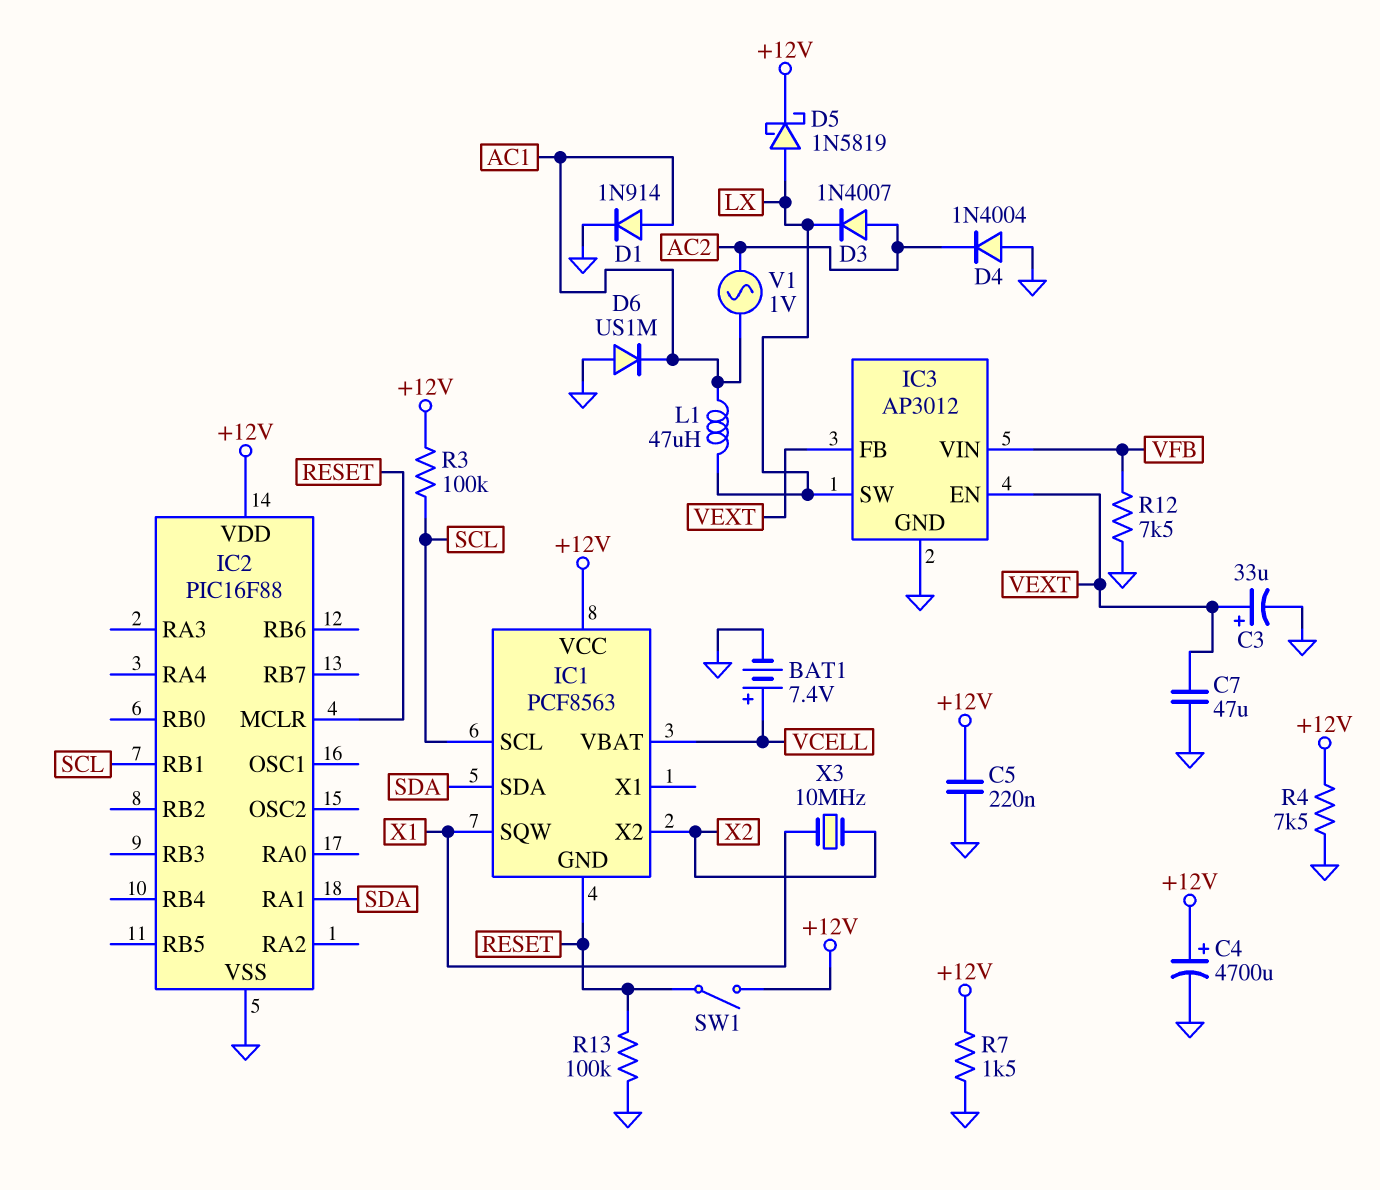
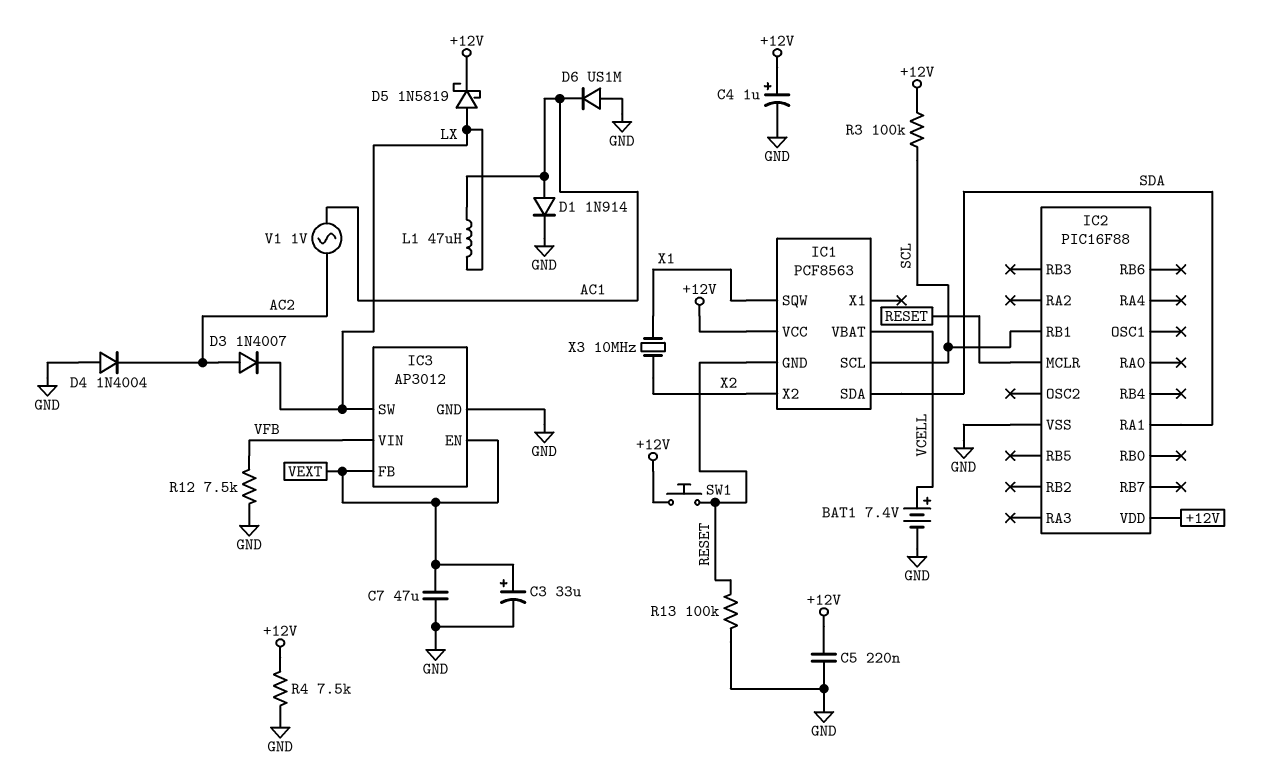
C4: 4700uF (plus +12V, minus GND) -> 1uF (plus +12V, minus GND)
R7: 1.5k (+12V, GND) -> none
SW1: switch (+12V, RESET) -> button (+12V, RESET)

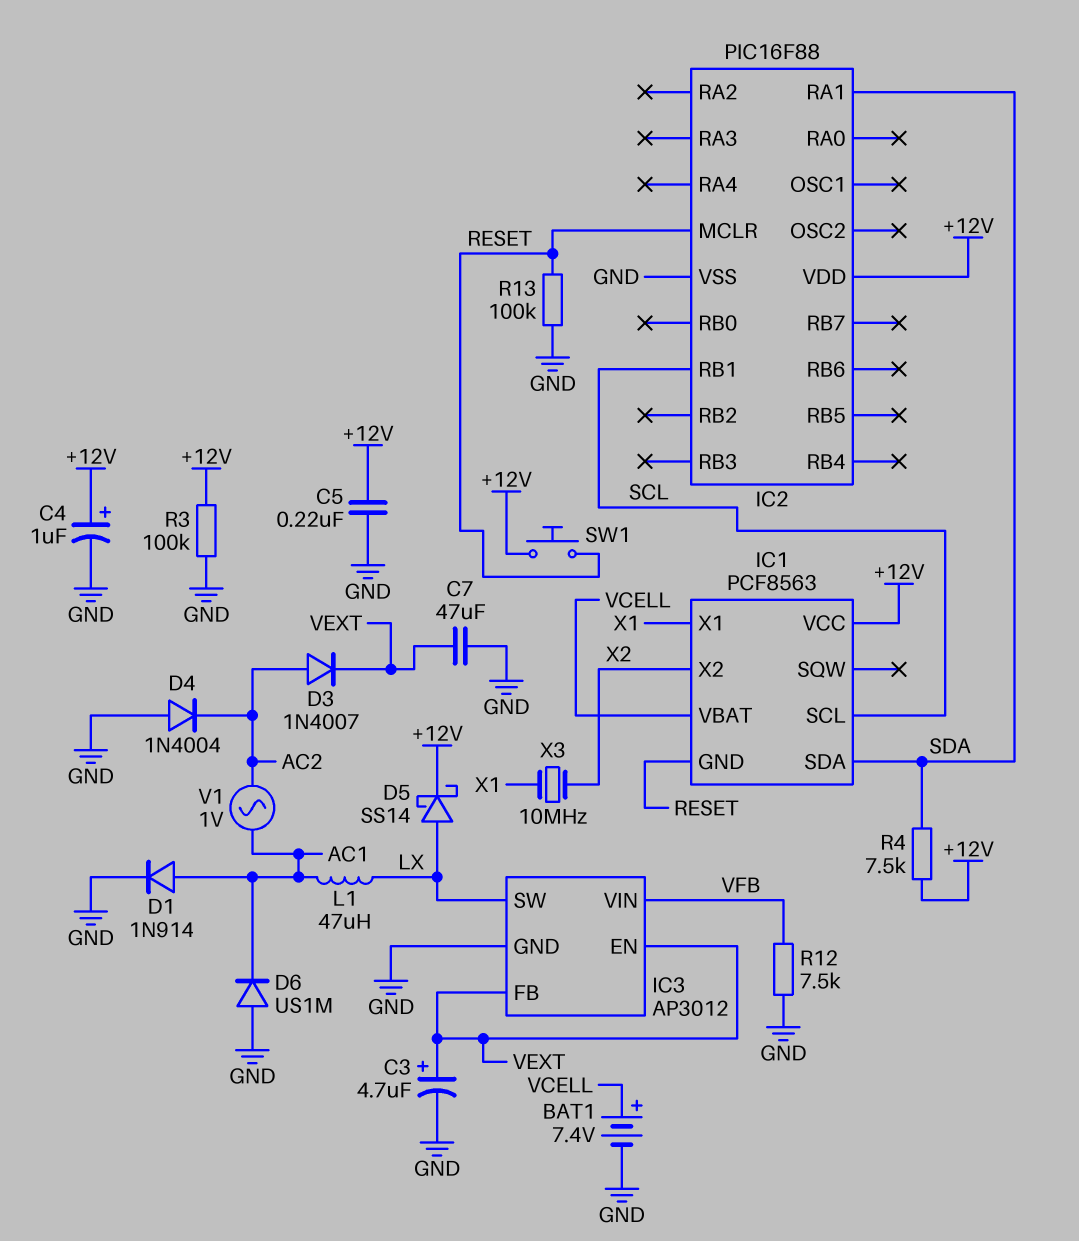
C3: 33uF (plus VEXT, minus GND) -> 4.7uF (plus VEXT, minus GND)
D3: diode 1N4007 (A AC2, K LX) -> diode 1N4007 (A AC2, K VEXT)
D5: schottky 1N5819 (A LX, K +12V) -> schottky SS14 (A LX, K +12V)
IC1 pin SQW: X1 -> none
IC1 pin X1: none -> X1
R3: 100k (+12V, SCL) -> 100k (+12V, GND)
R4: 7.5k (+12V, GND) -> 7.5k (+12V, SDA)

